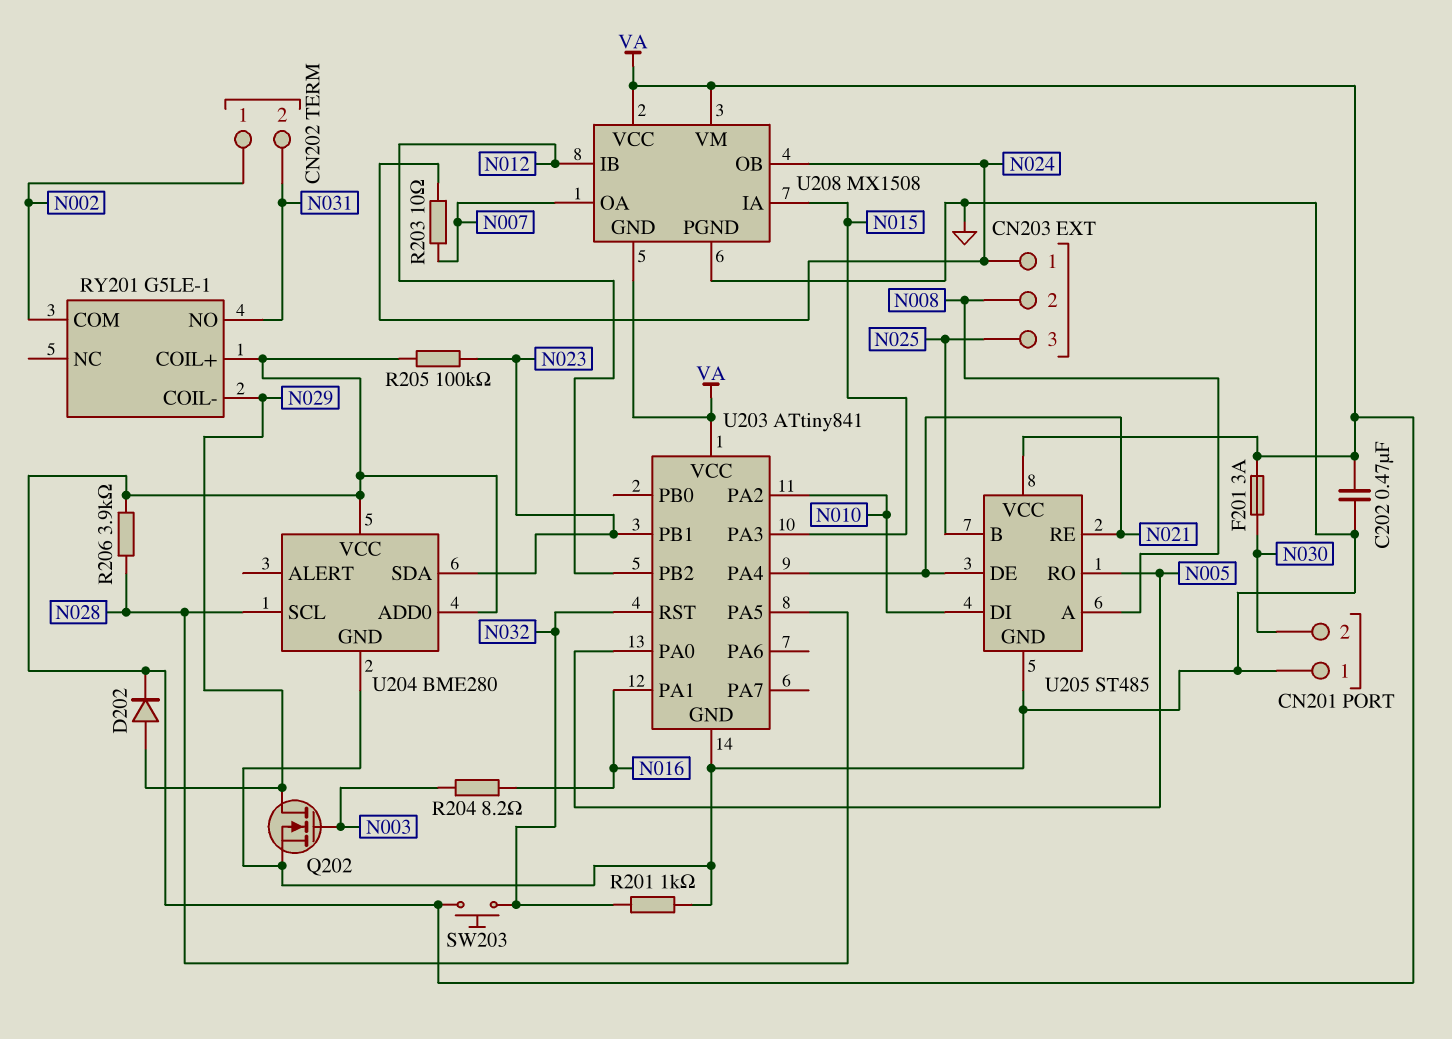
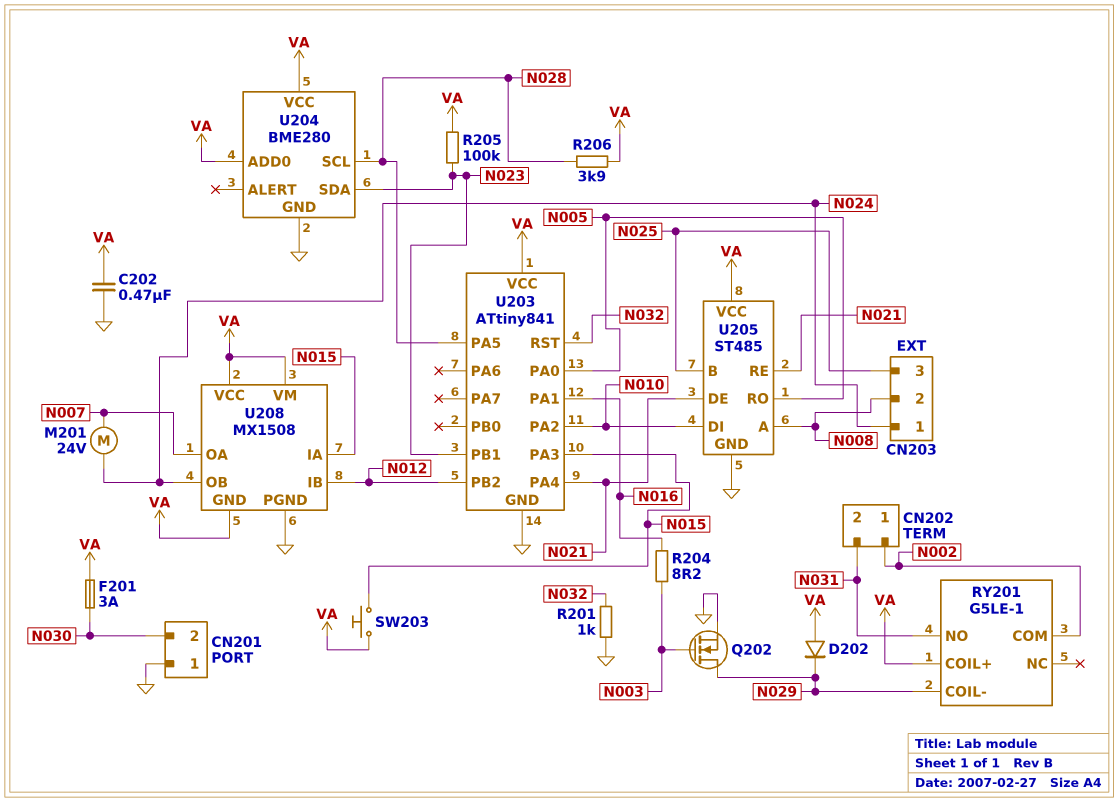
D202: diode (A N029, K VA) -> diode (A VA, K N029)
M201: none -> motor 24V (N007, N024)
R203: 10 (N007, N024) -> none
SW203: button (N032, VA) -> button (N015, VA)

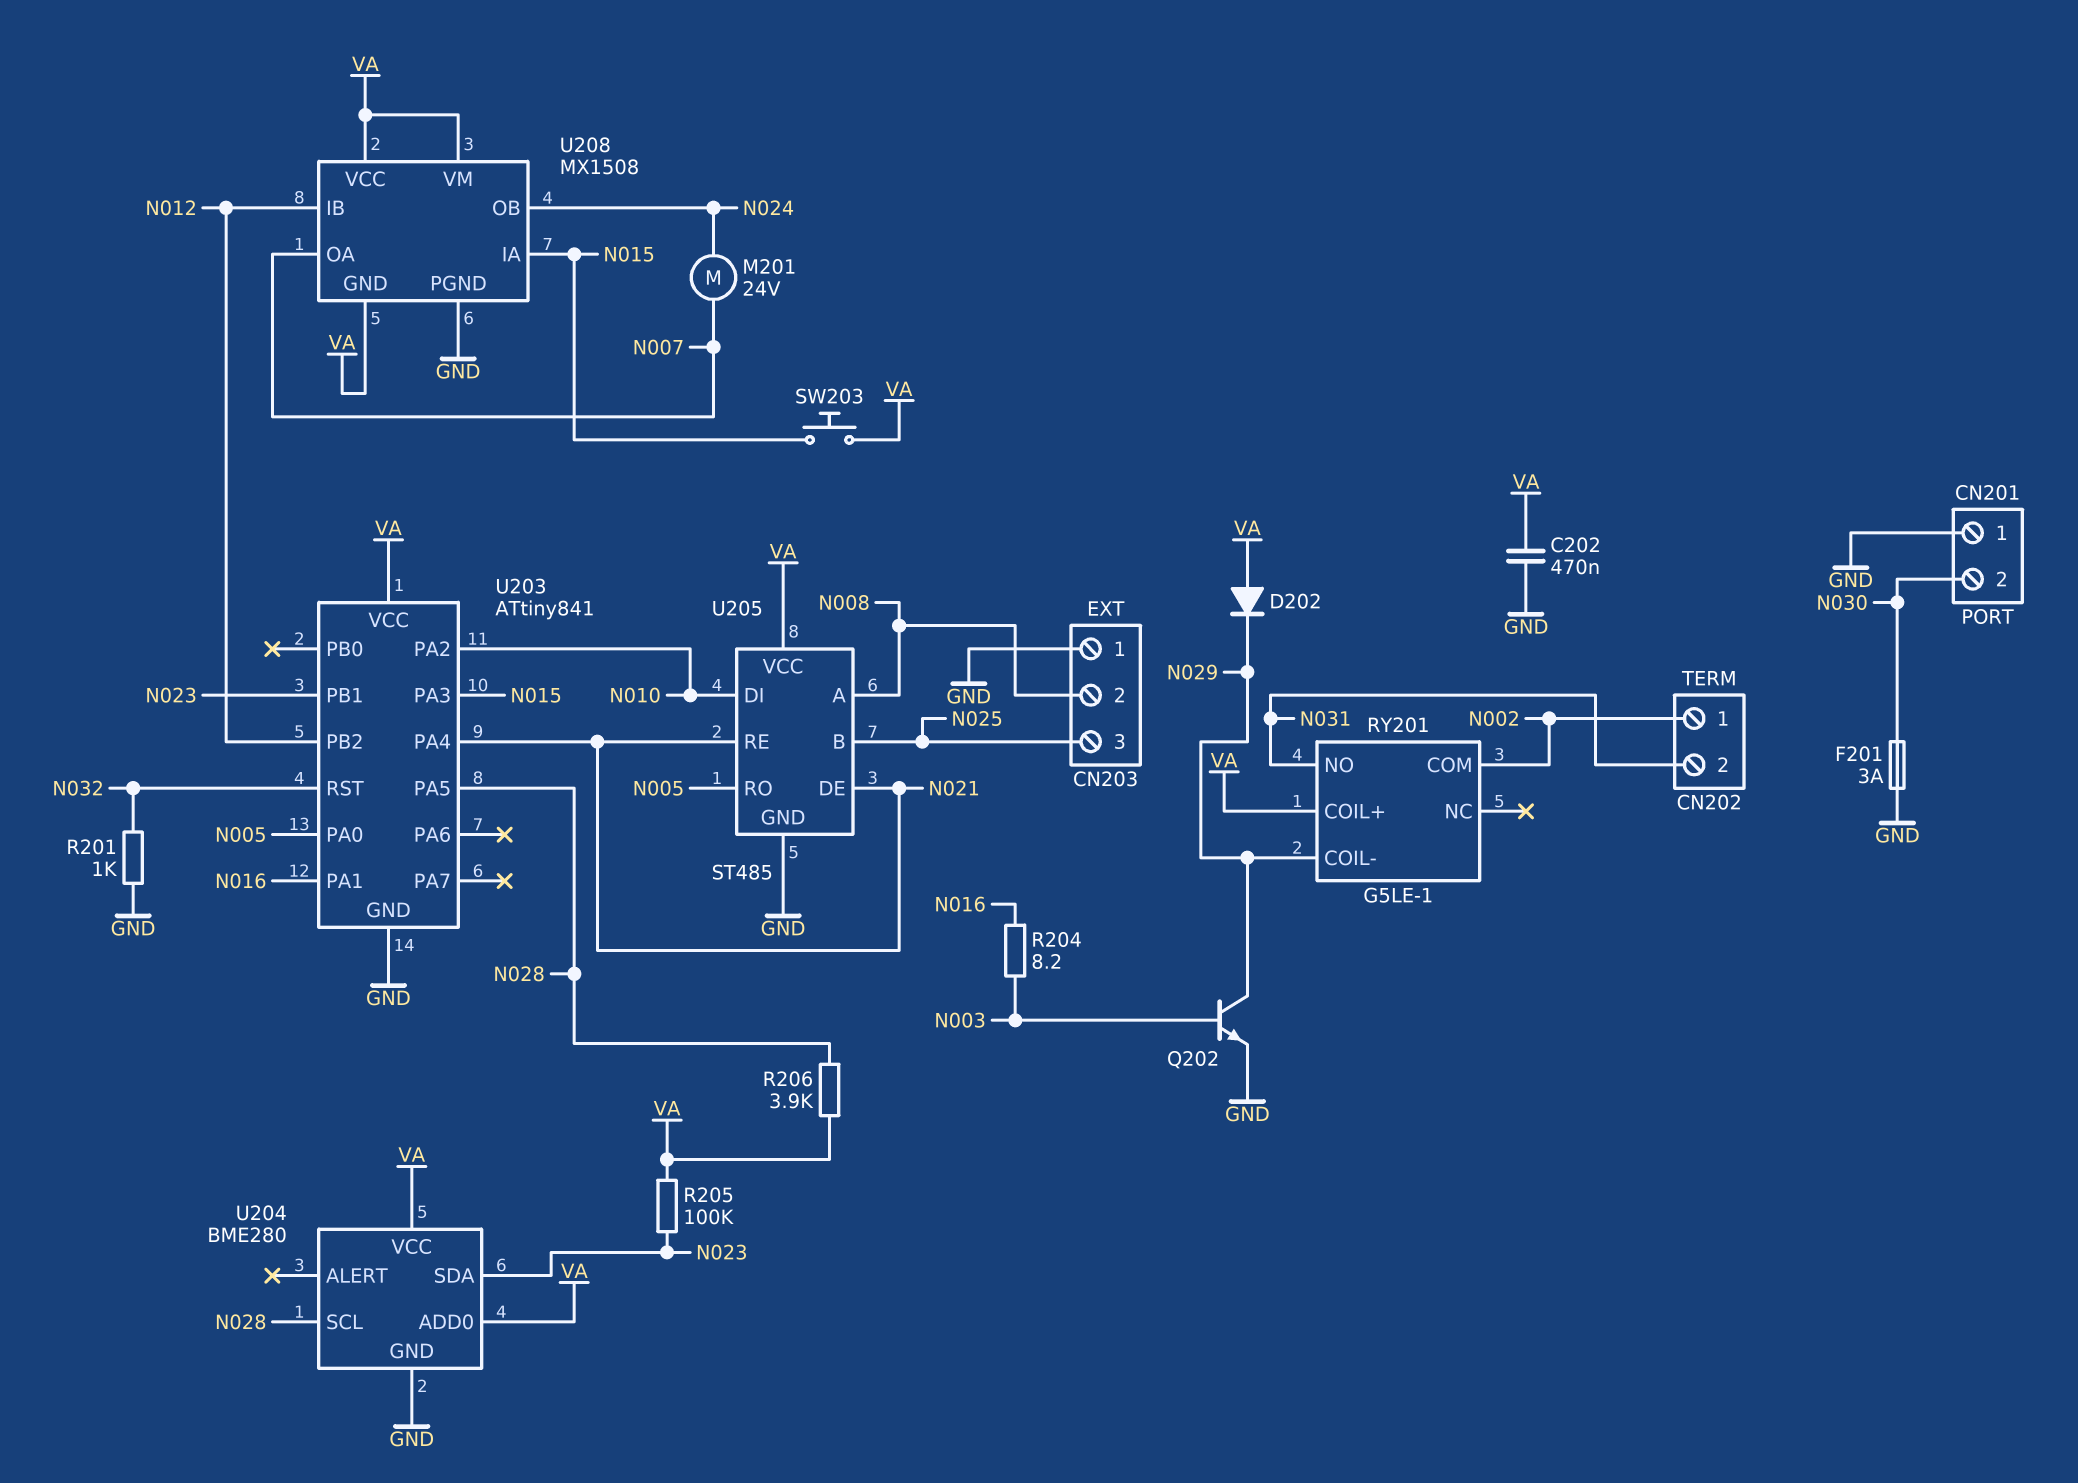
CN203 pin 1: N024 -> GND
F201: 3A (N030, VA) -> 3A (GND, N030)
Q202: NMOS (G N003, D N029, S GND) -> NPN (B N003, C N029, E GND)

